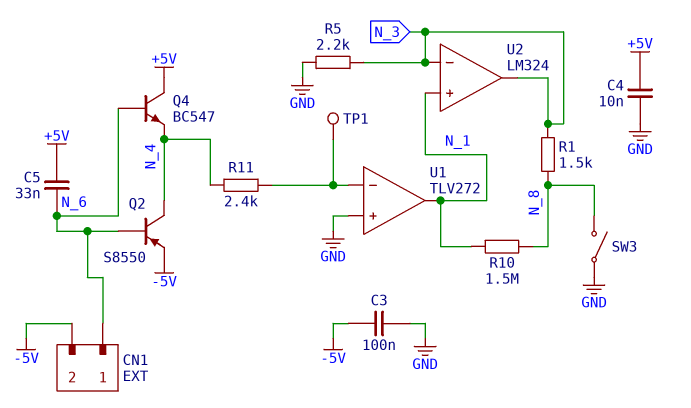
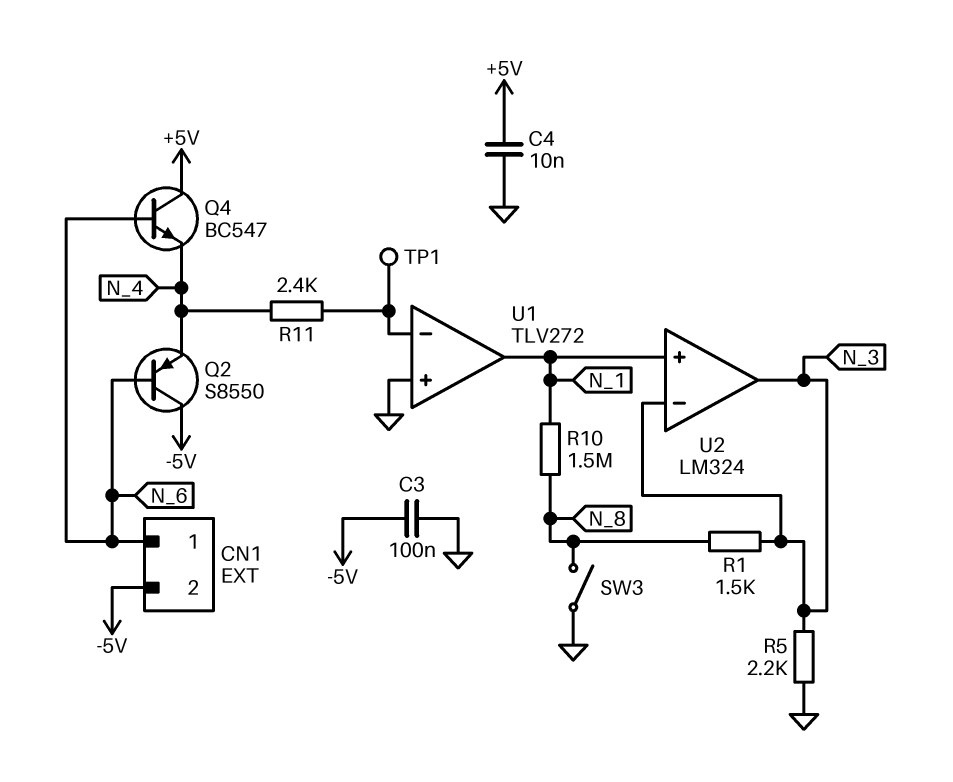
C5: 33nF (+5V, N_6) -> none
Q2: PNP S8550 (B N_6, C N_4, E -5V) -> PNP S8550 (B N_6, C -5V, E N_4)

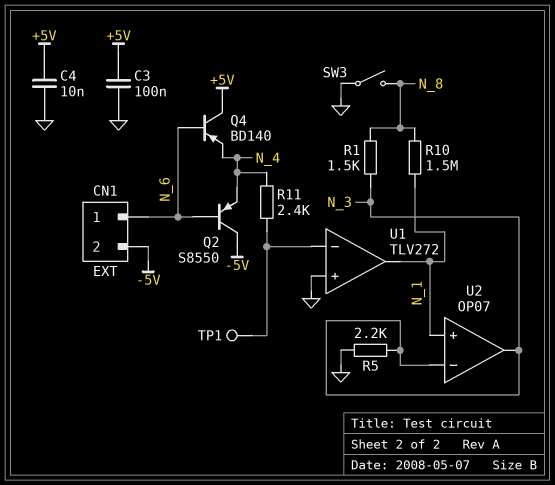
C3: 100nF (-5V, GND) -> 100nF (+5V, GND)
Q4: NPN BC547 (B N_6, C +5V, E N_4) -> PNP BD140 (B N_6, C +5V, E N_4)
U2: LM324 -> OP07

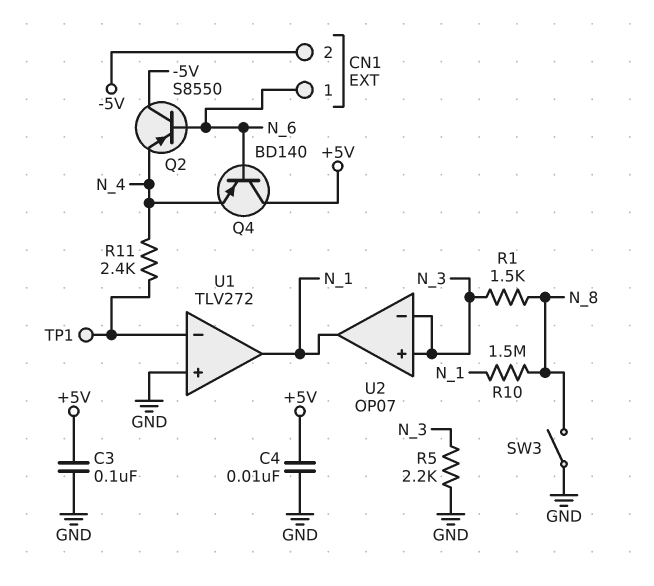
U2 pin in+: N_1 -> N_3
U2 pin out: N_3 -> N_1

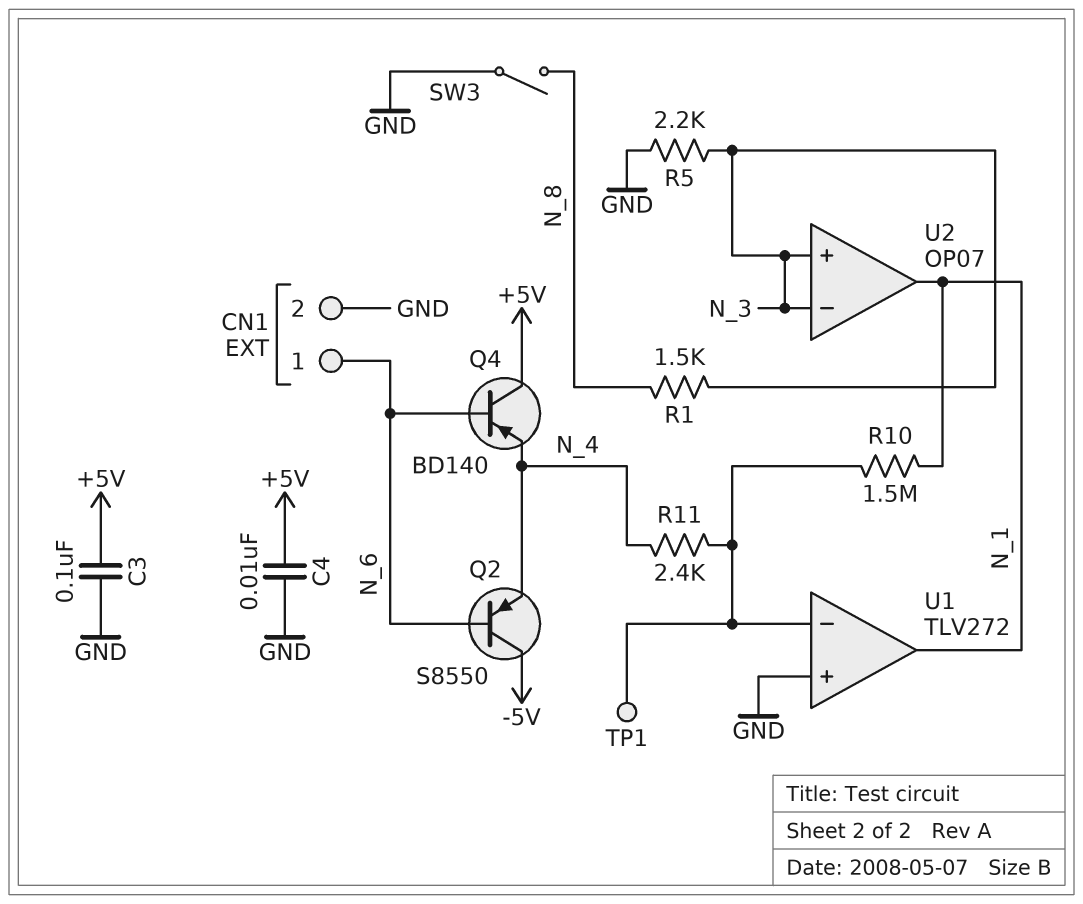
CN1 pin 2: -5V -> GND
R10: 1.5M (N_1, N_8) -> 1.5M (N_1, U1/in-)

